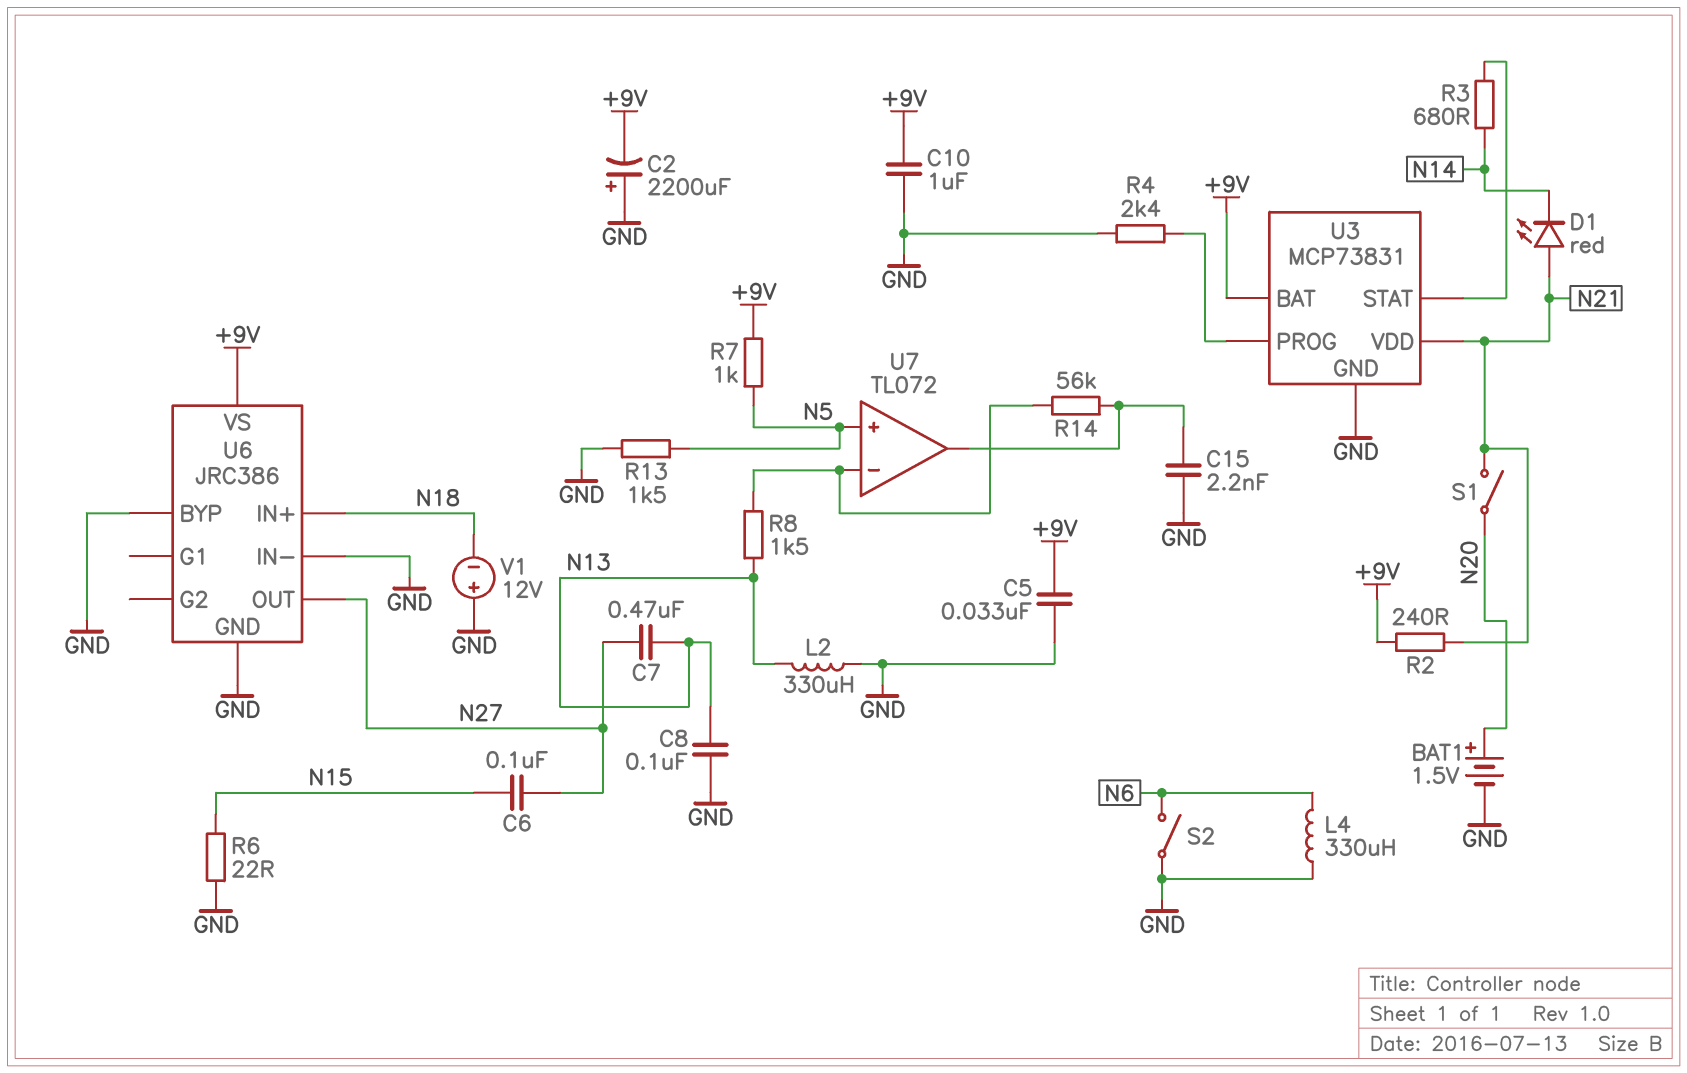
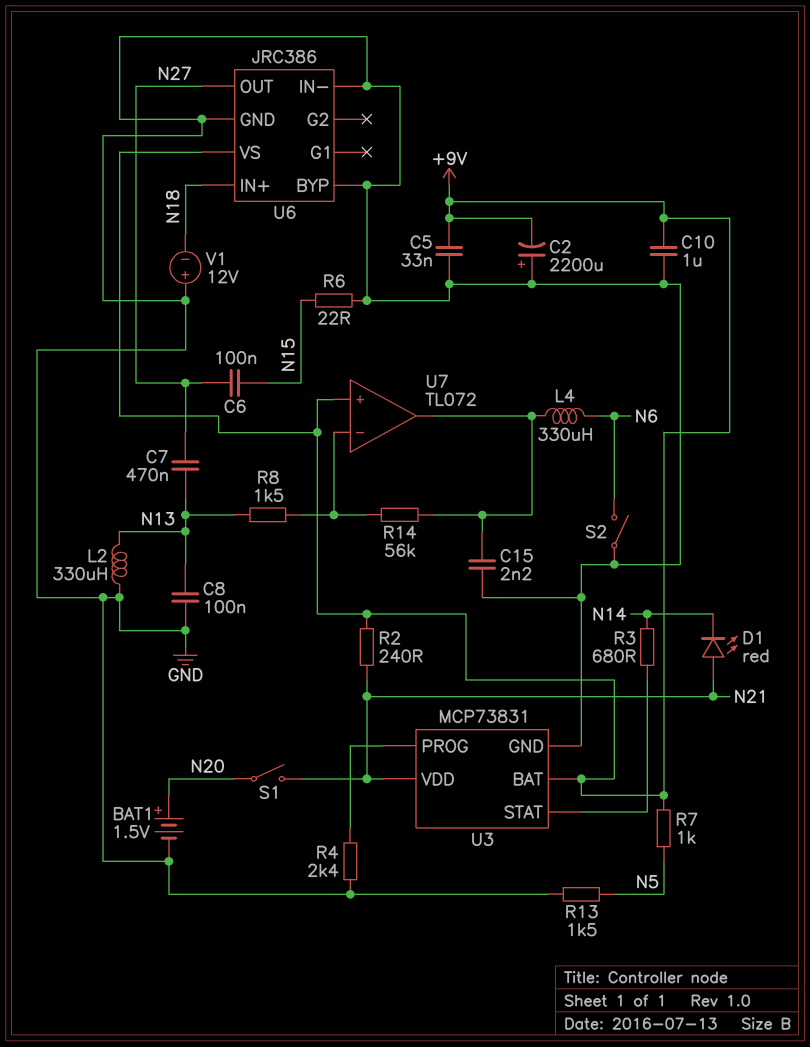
L4: 330uH (GND, N6) -> 330uH (N6, U7/out)
U7 pin in+: N5 -> +9V

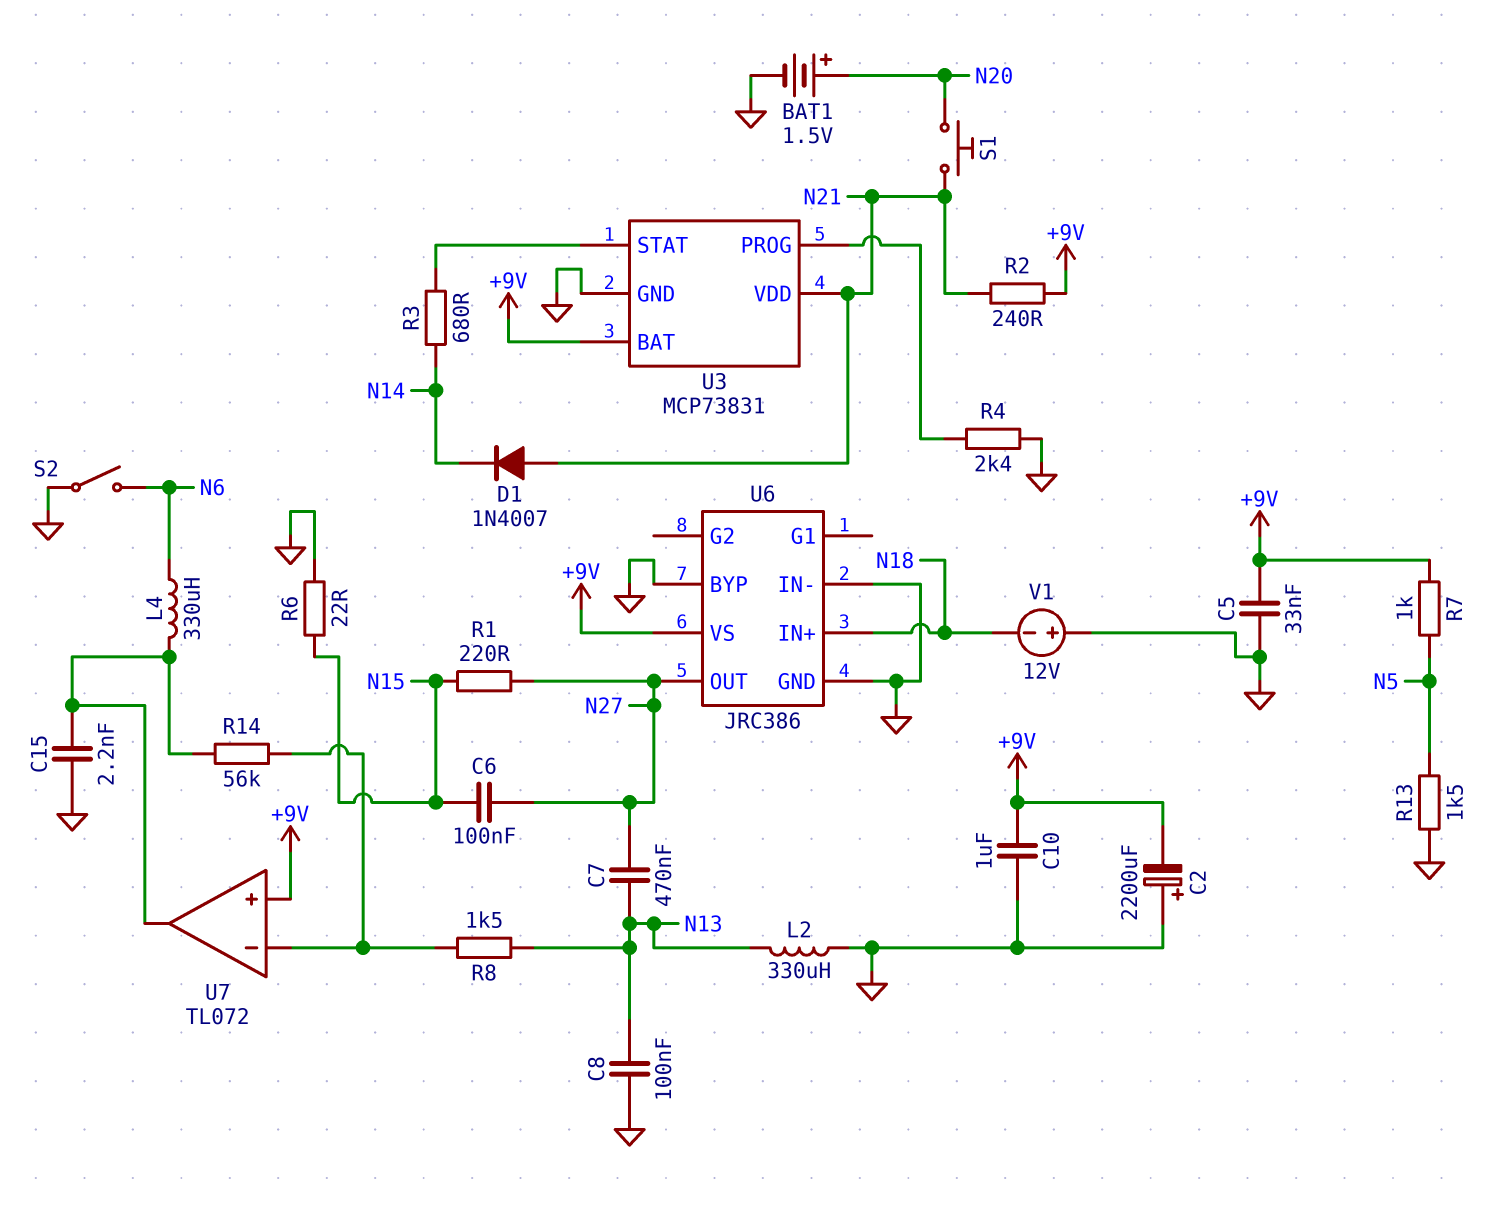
D1: LED red (A N21, K N14) -> diode 1N4007 (A N21, K N14)
R1: none -> 220 (N15, N27)
S1: switch (N20, N21) -> button (N20, N21)

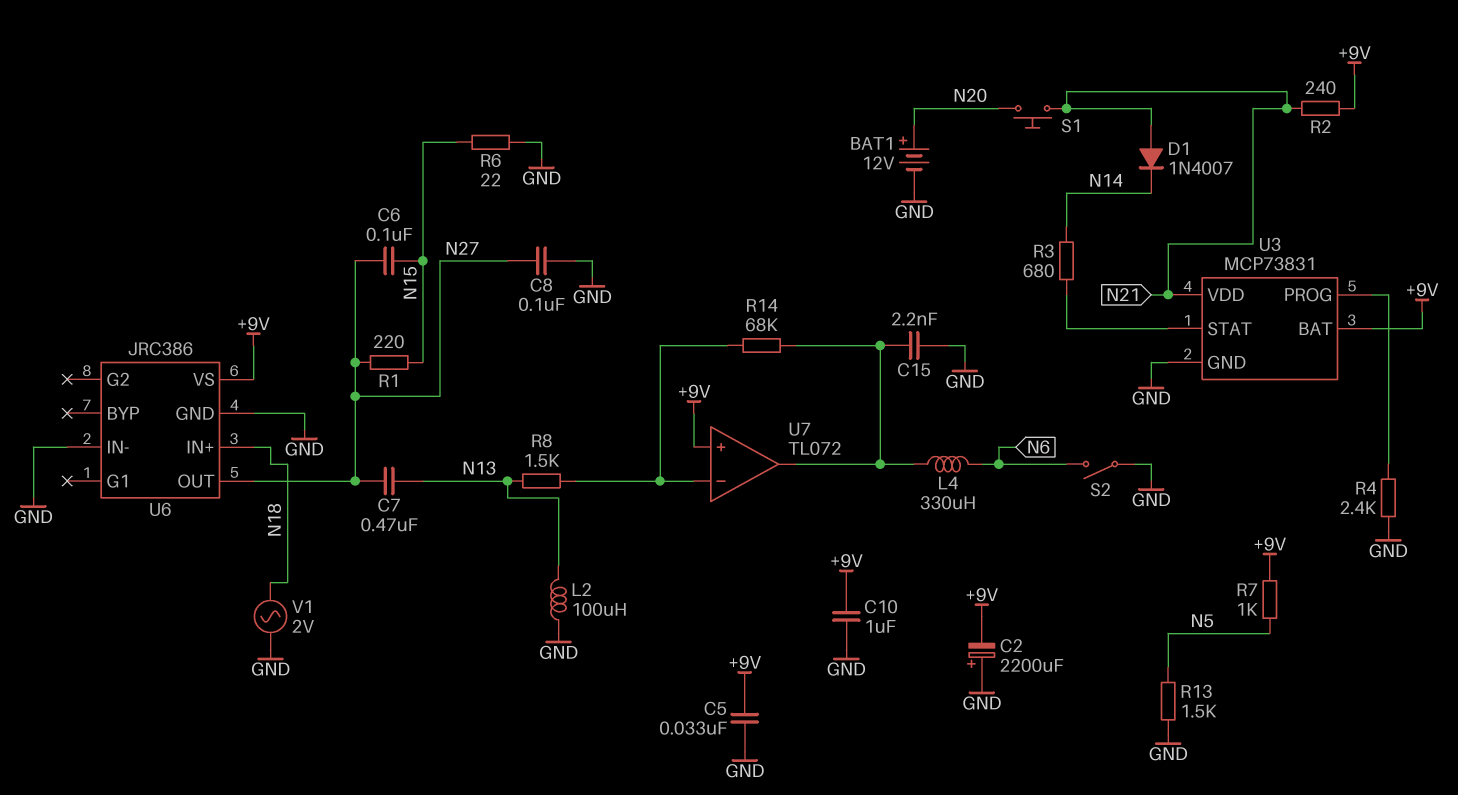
BAT1: 1.5V (plus N20, minus GND) -> 12V (plus N20, minus GND)
C8: 100nF (GND, N13) -> 100nF (GND, N27)
L2: 330uH (GND, N13) -> 100uH (GND, N13)
R14: 56k (U7/in-, U7/out) -> 68k (U7/in-, U7/out)
U6 pin BYP: GND -> none
V1: 12V (plus GND, minus N18) -> AC 2V (GND, N18)

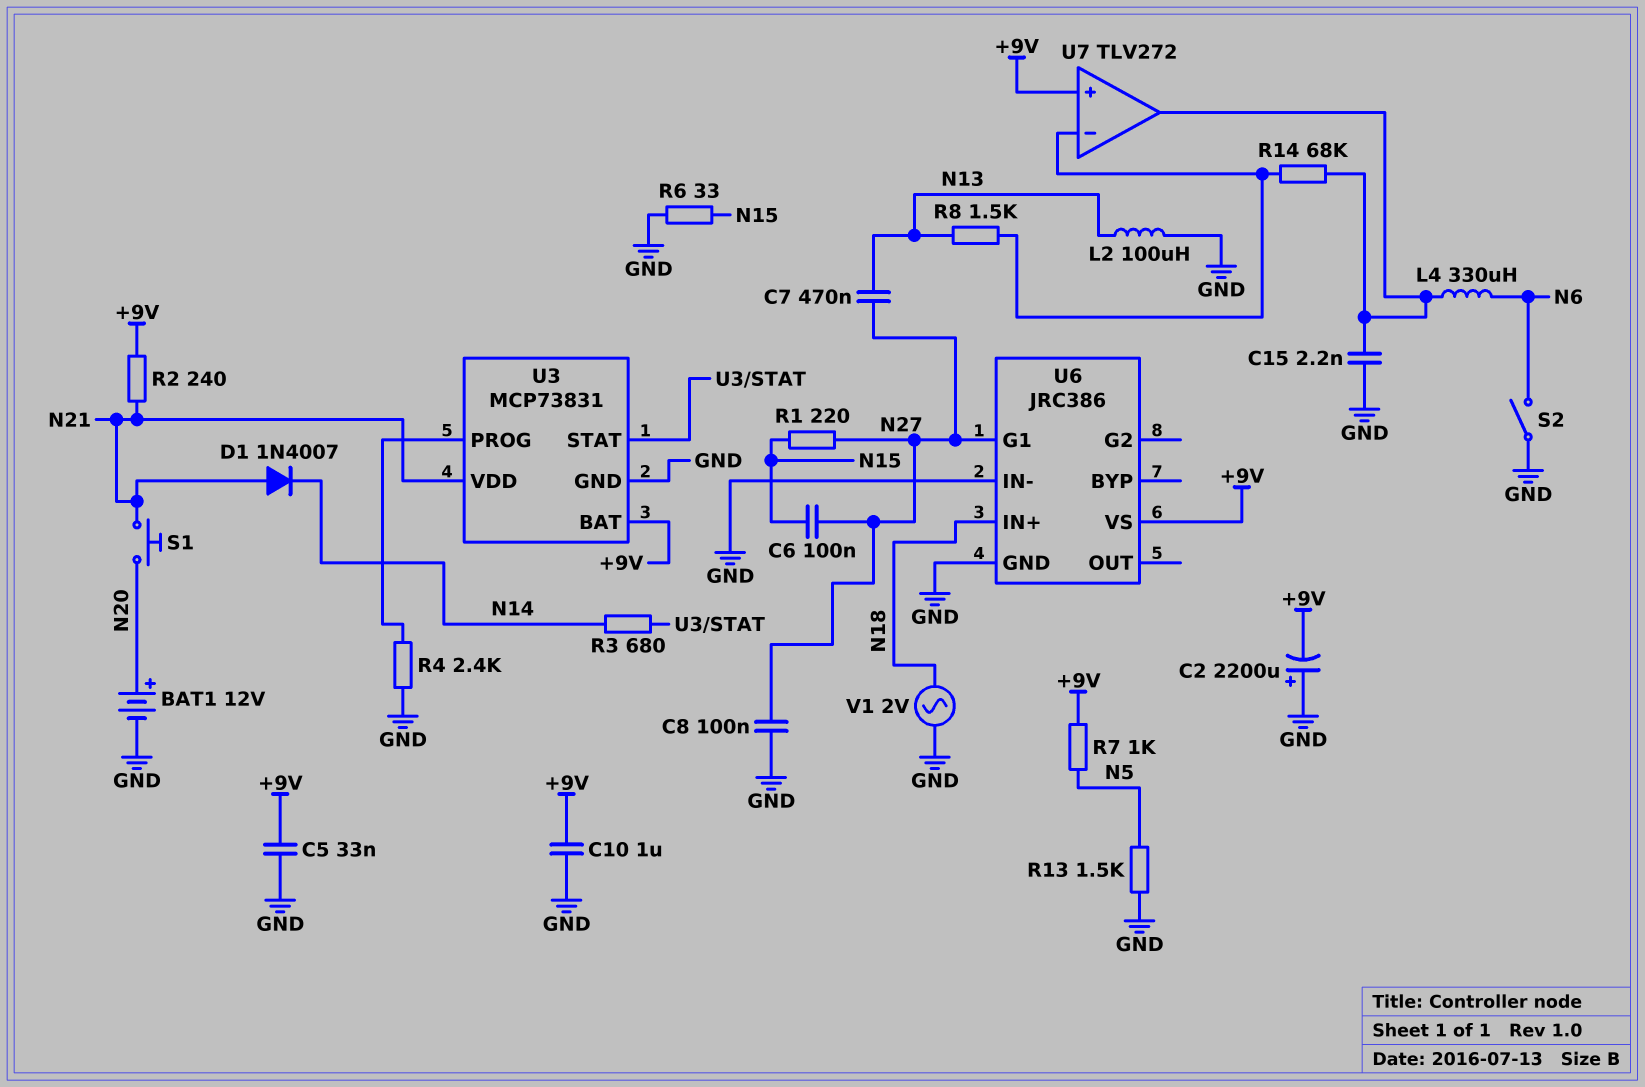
R6: 22 (GND, N15) -> 33 (GND, N15)
U6 pin G1: none -> N27
U6 pin OUT: N27 -> none
U7: TL072 -> TLV272

